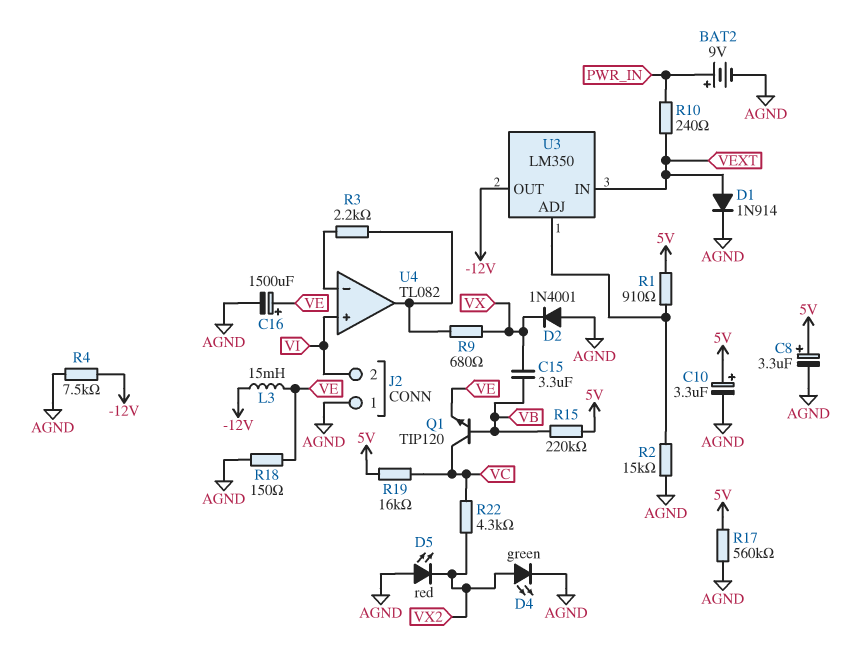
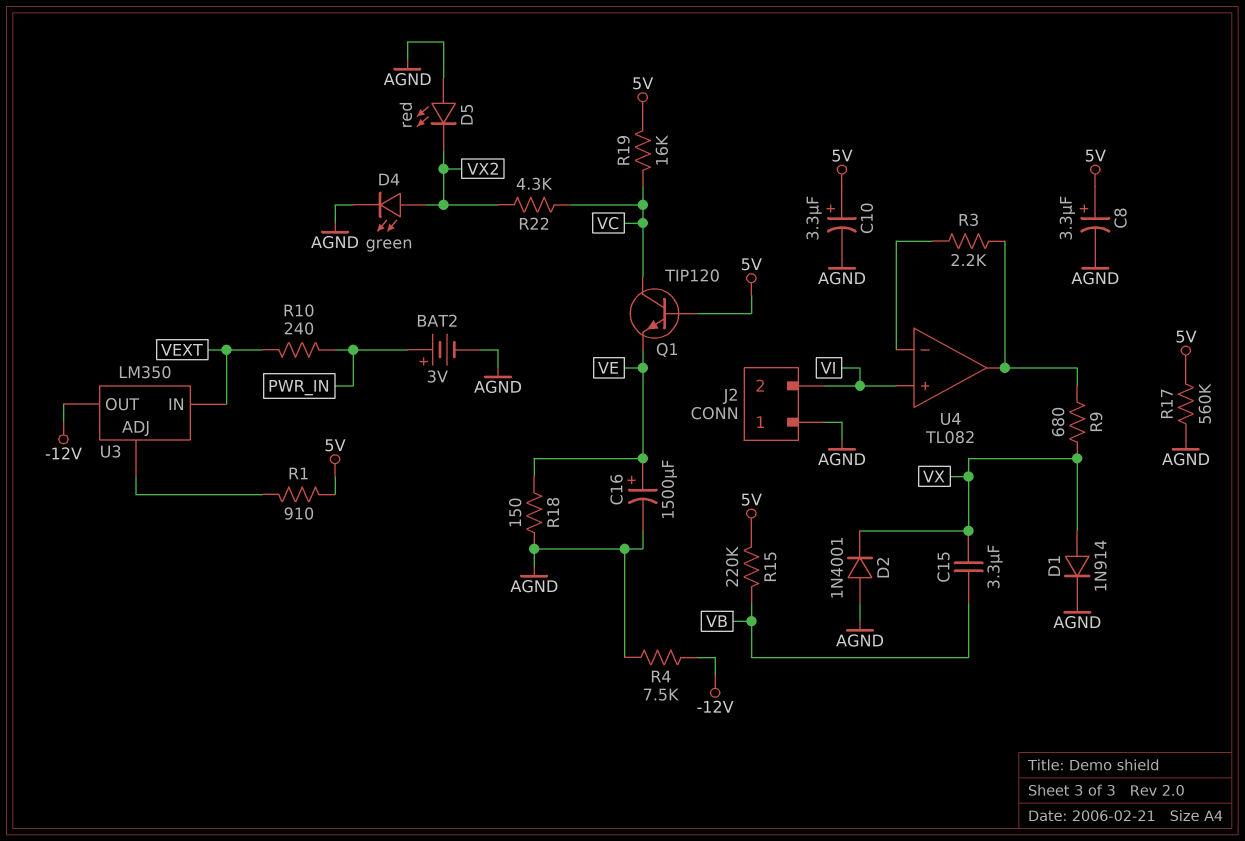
BAT2: 9V (plus PWR_IN, minus AGND) -> 3V (plus PWR_IN, minus AGND)
D1: diode 1N914 (A VEXT, K AGND) -> diode 1N914 (A VX, K AGND)
L3: 15mH (-12V, VE) -> none
Q1: NPN TIP120 (B VB, C VC, E VE) -> NPN TIP120 (B 5V, C VC, E VE)
R2: 15k (AGND, U3/ADJ) -> none

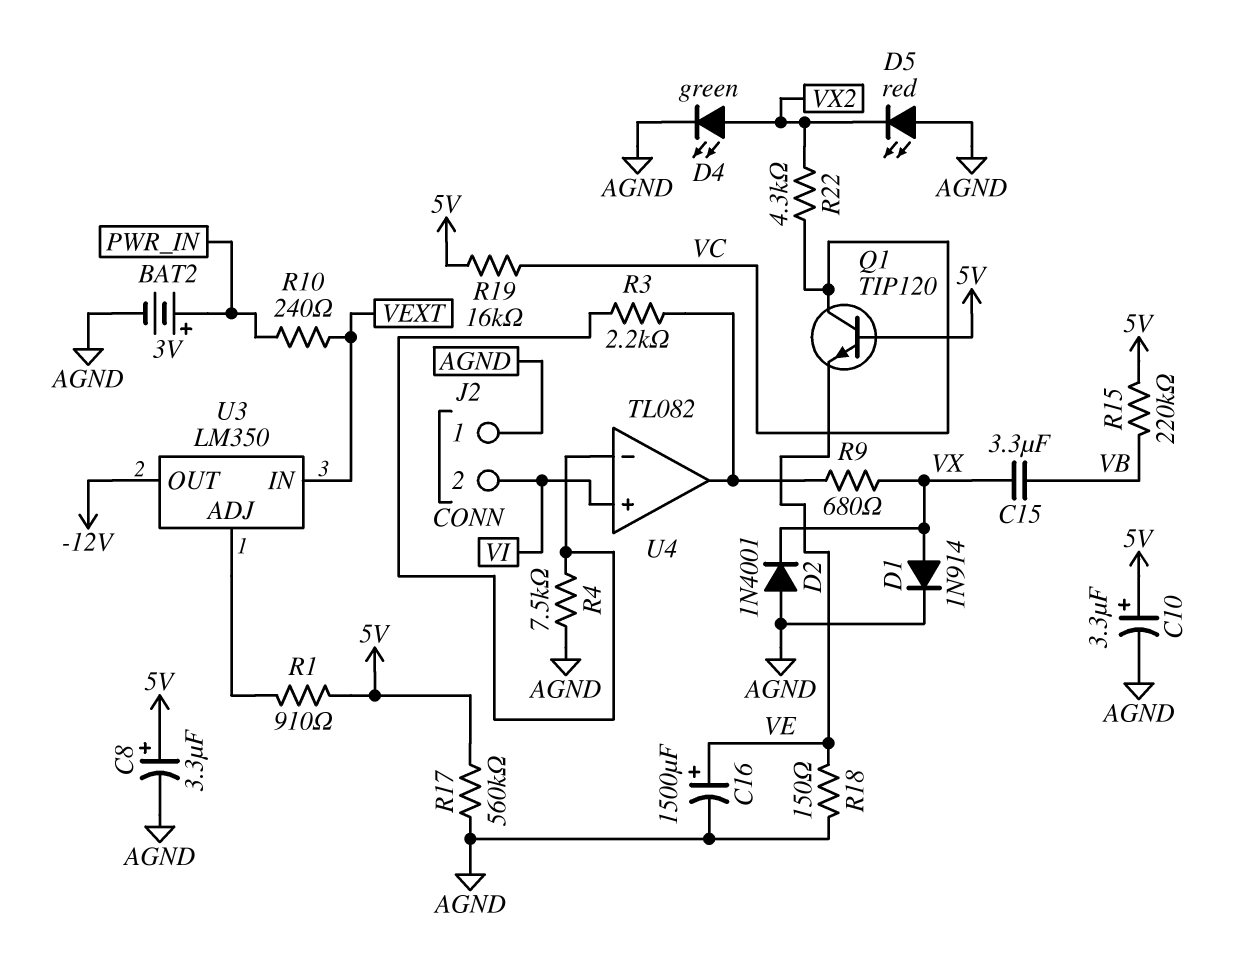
R4: 7.5k (-12V, AGND) -> 7.5k (AGND, U4/in-)

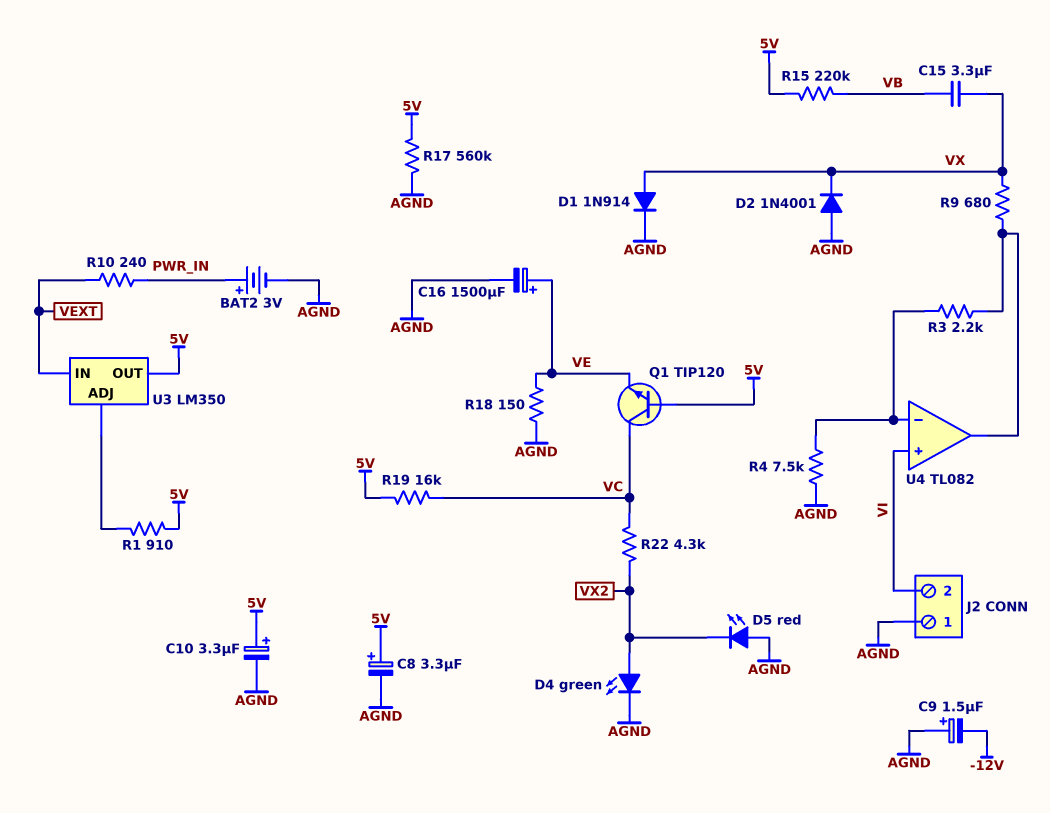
C9: none -> 1.5uF (plus AGND, minus -12V)
U3 pin OUT: -12V -> 5V

